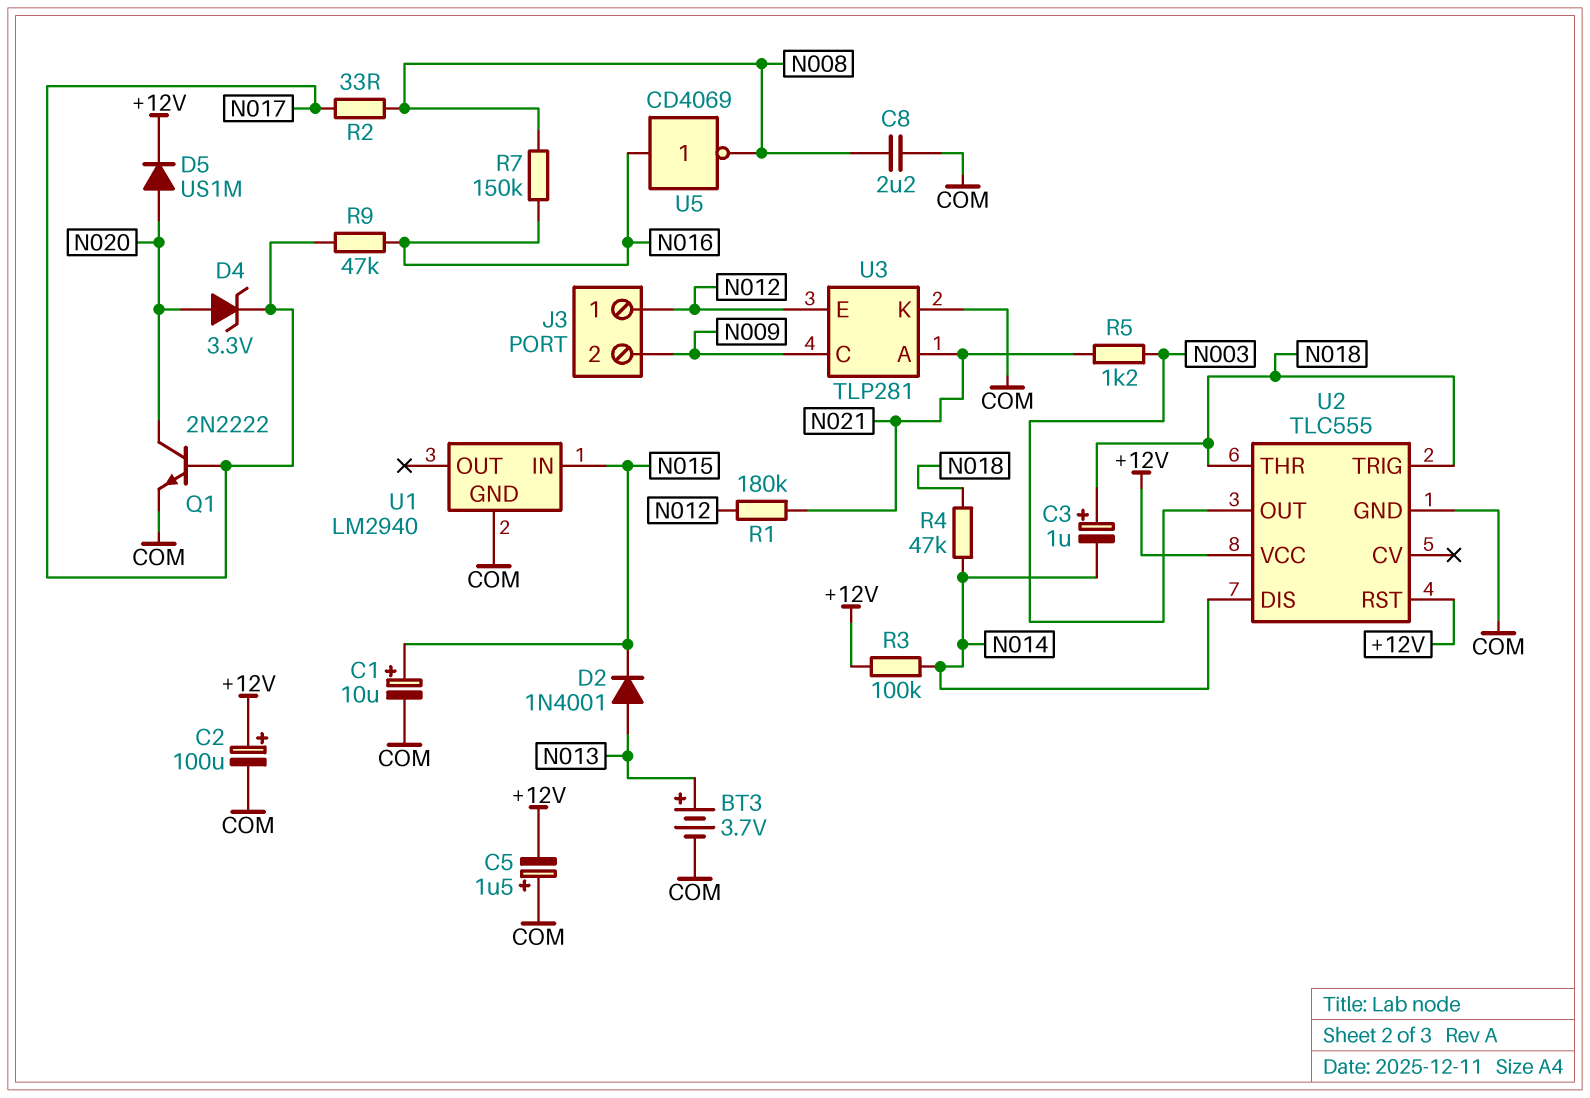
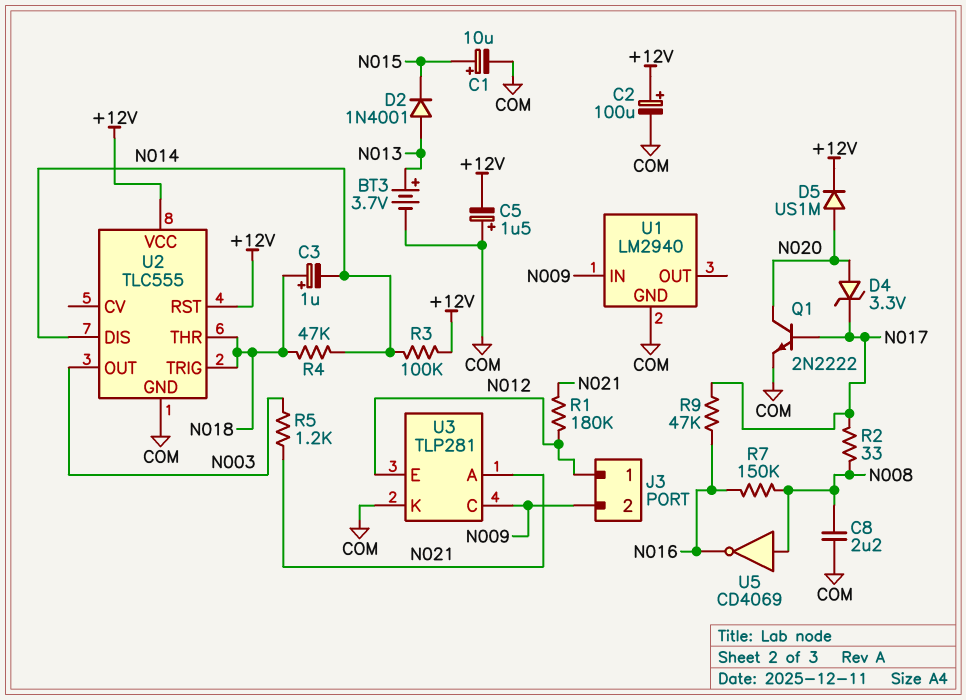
U1 pin IN: N015 -> N009
U5: NOT CD4069 (in N016, out N008) -> NOT CD4069 (in N008, out N016)

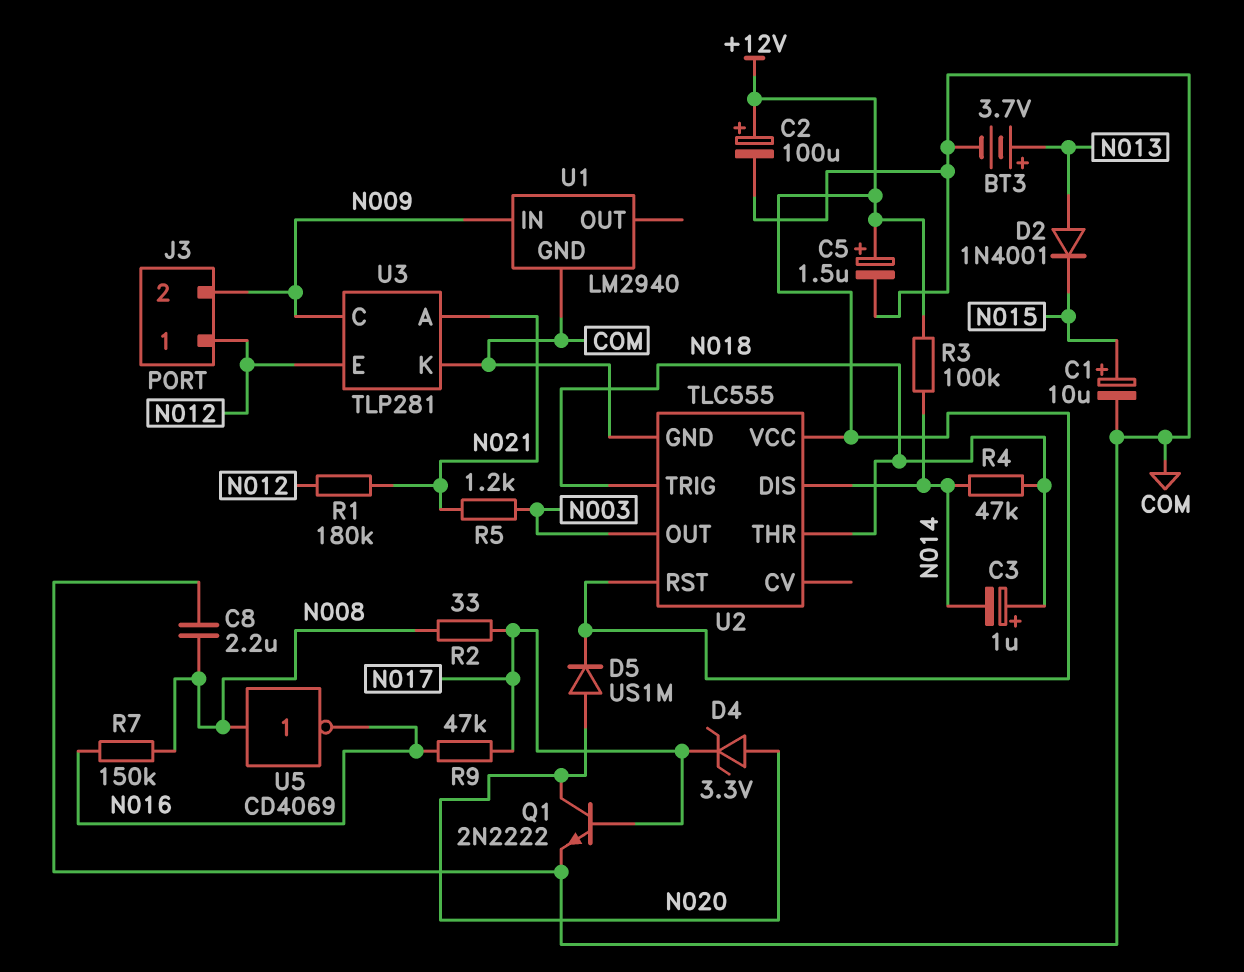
C5: 1.5uF (plus COM, minus +12V) -> 1.5uF (plus +12V, minus COM)

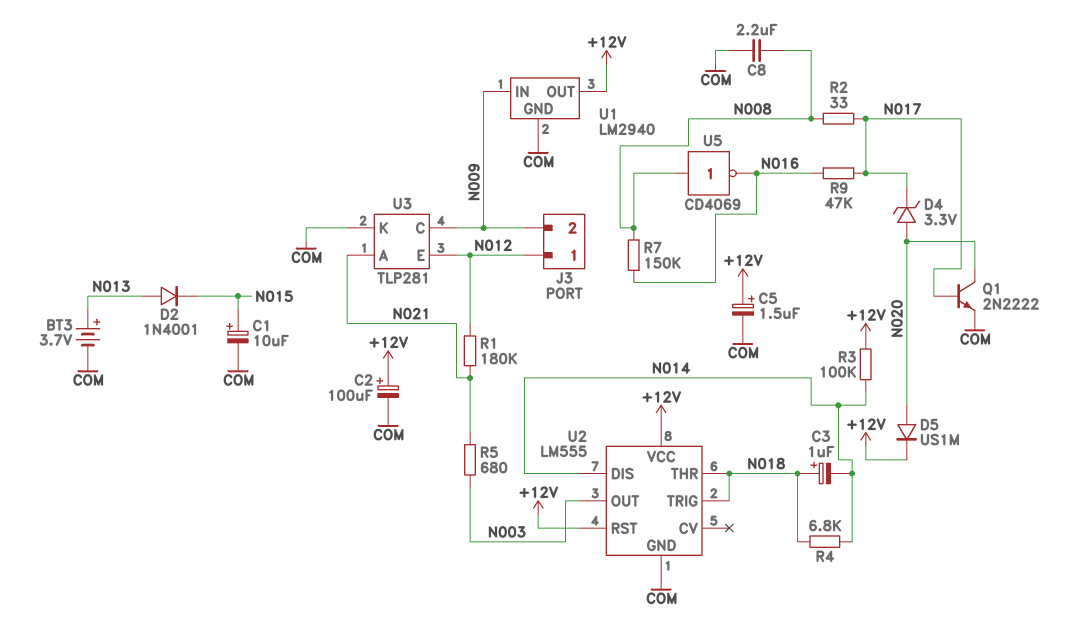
R4: 47k (N014, N018) -> 6.8k (N014, N018)
R5: 1.2k (N003, N021) -> 680 (N003, N021)
U1 pin OUT: none -> +12V
U2: TLC555 -> LM555

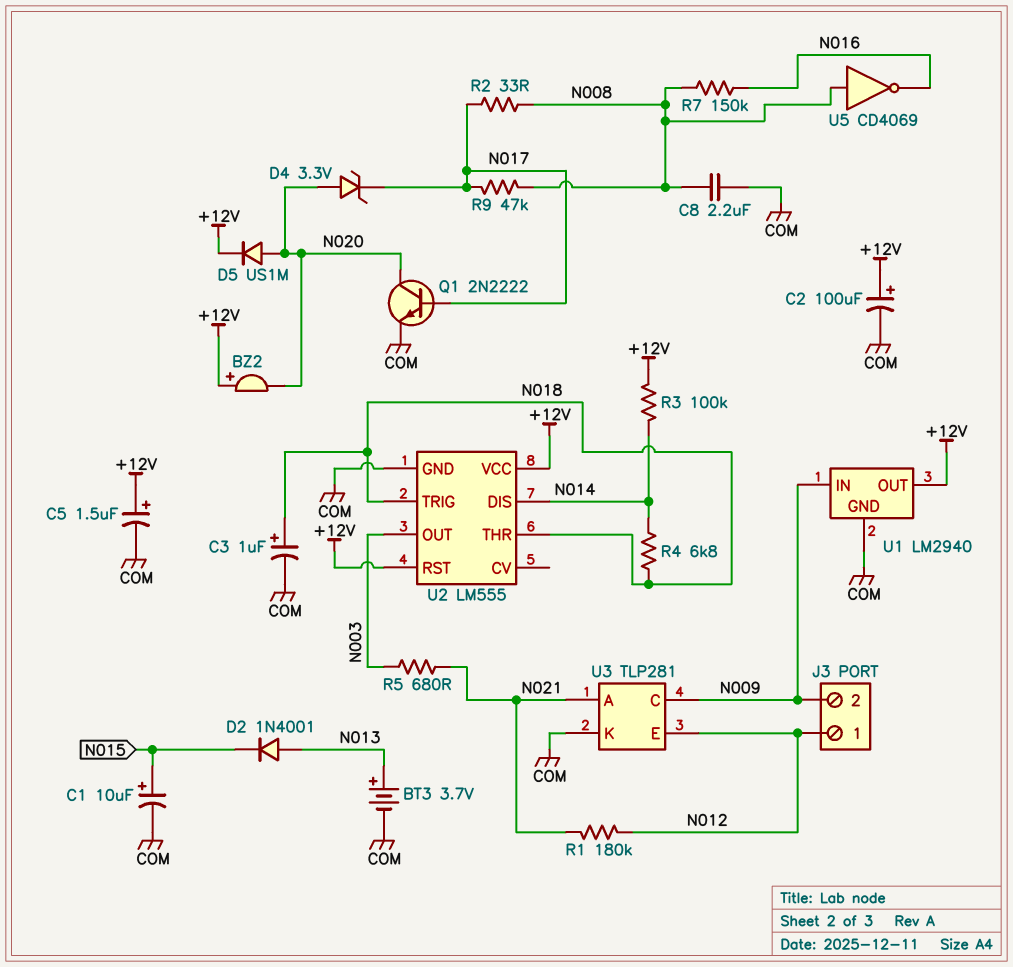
BZ2: none -> buzzer (plus +12V, minus N020)
C3: 1uF (plus N018, minus N014) -> 1uF (plus N018, minus COM)
R9: 47k (N016, N017) -> 47k (N008, N017)

